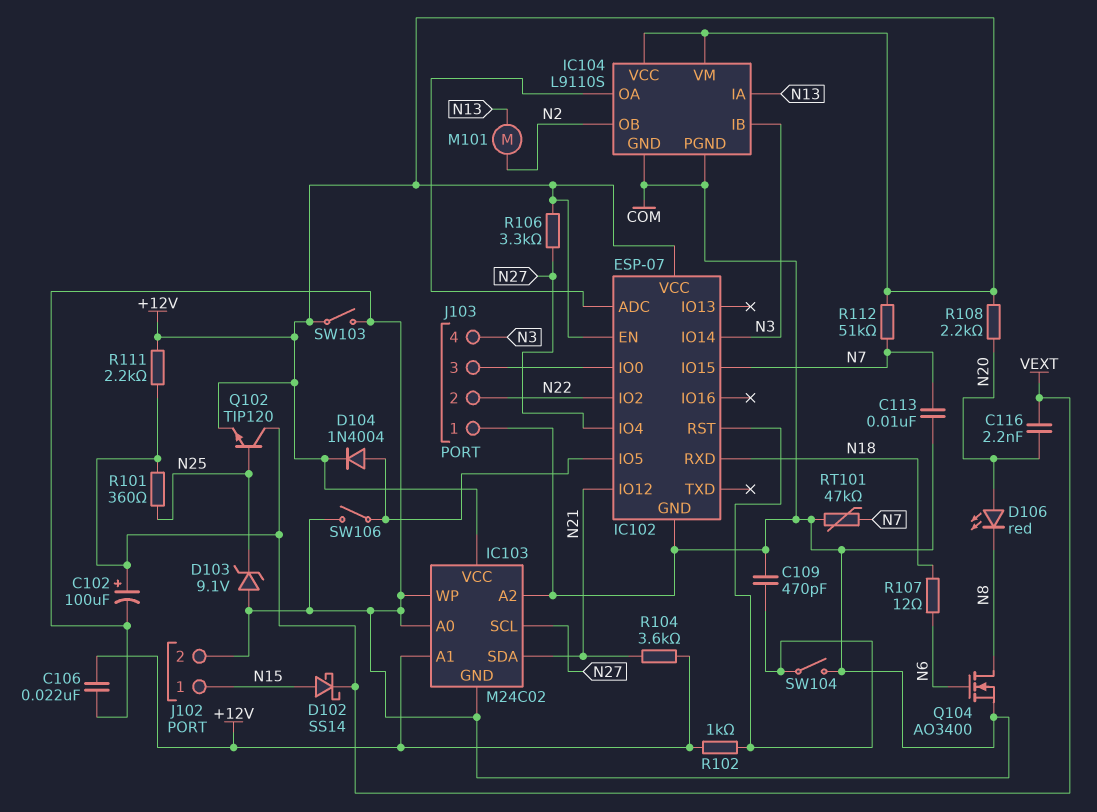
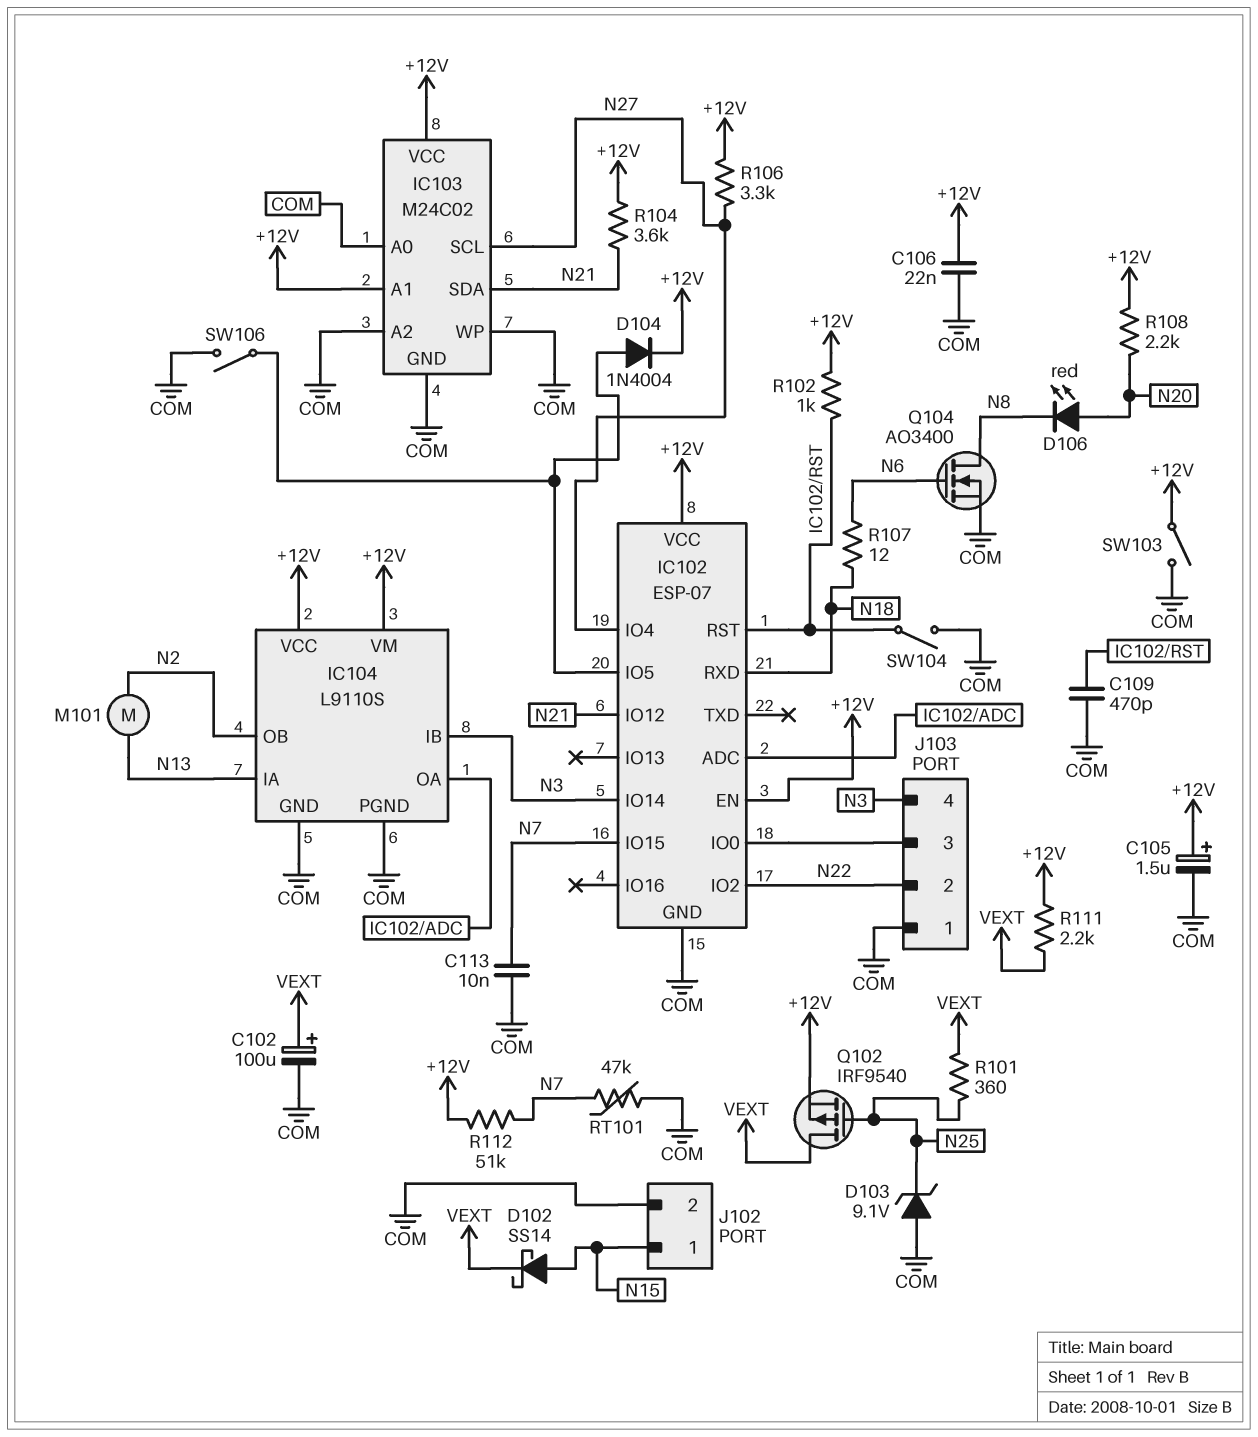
C105: none -> 1.5uF (plus +12V, minus COM)
C116: 2.2nF (N20, VEXT) -> none
Q102: NPN TIP120 (B N25, C VEXT, E +12V) -> PMOS IRF9540 (G N25, D VEXT, S +12V)

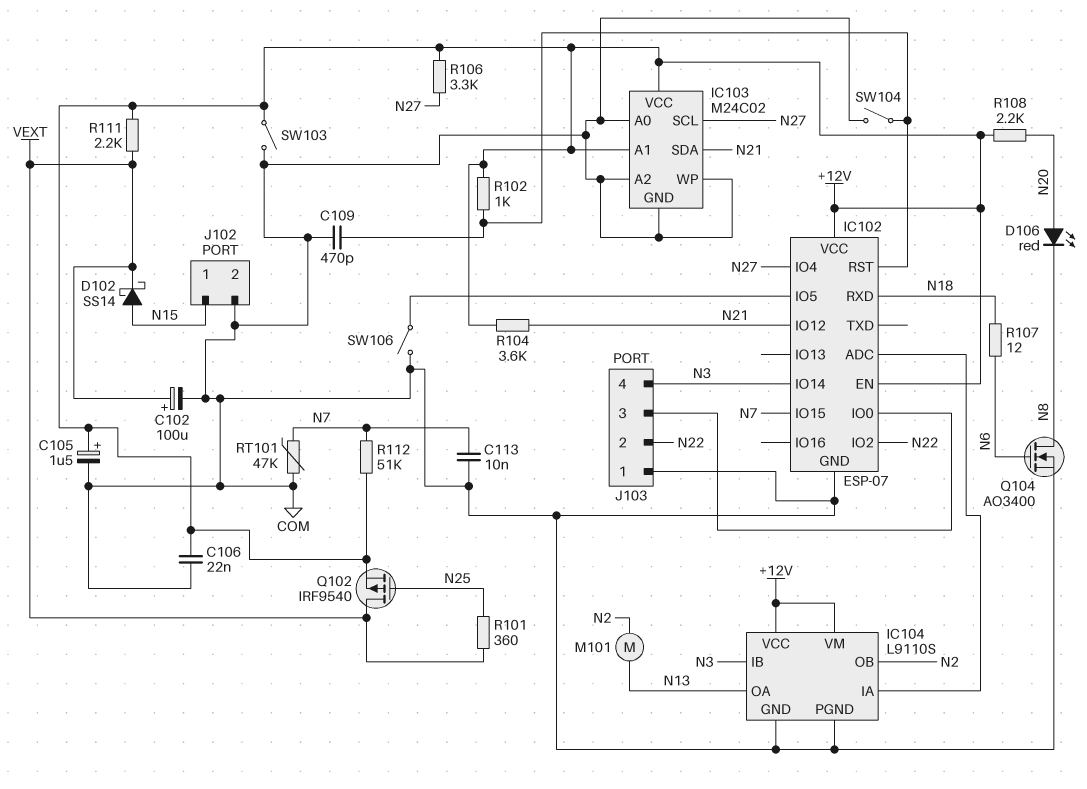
D103: zener 9.1V (A COM, K N25) -> none
D104: diode 1N4004 (A IC102/IO5, K +12V) -> none
IC104 pin IA: N13 -> IC102/ADC
IC104 pin OA: IC102/ADC -> N13

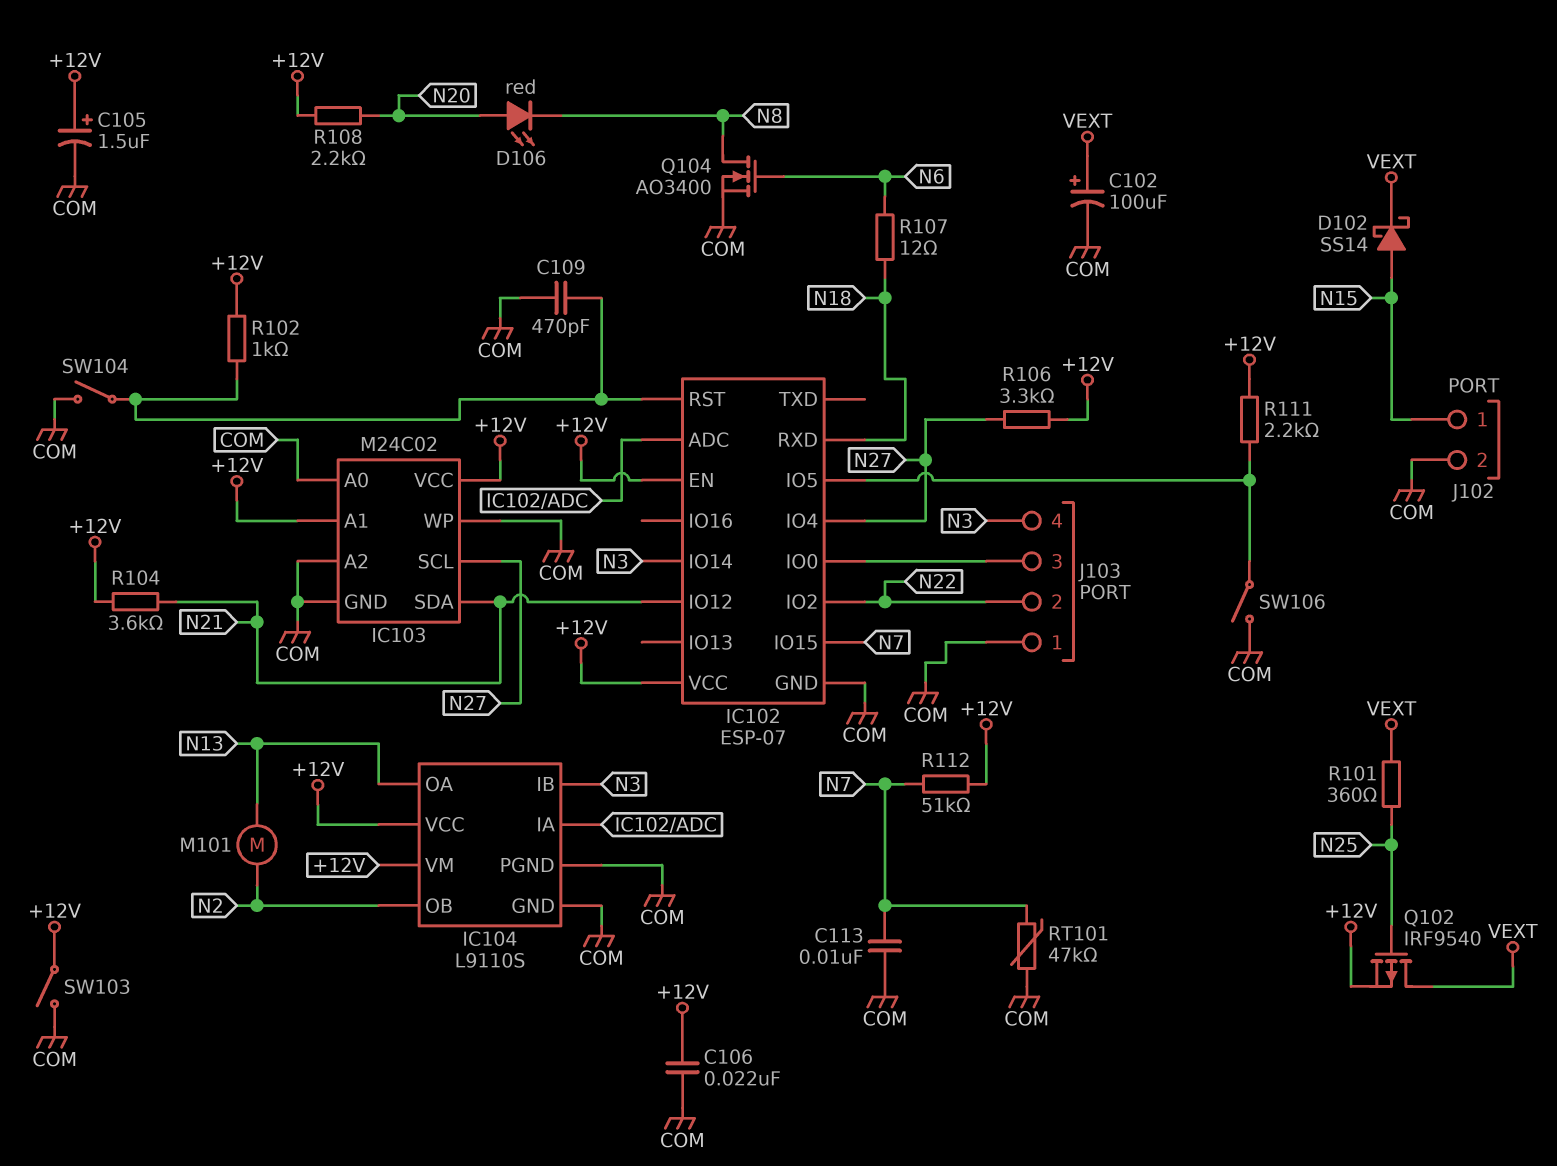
R111: 2.2k (+12V, VEXT) -> 2.2k (+12V, IC102/IO5)

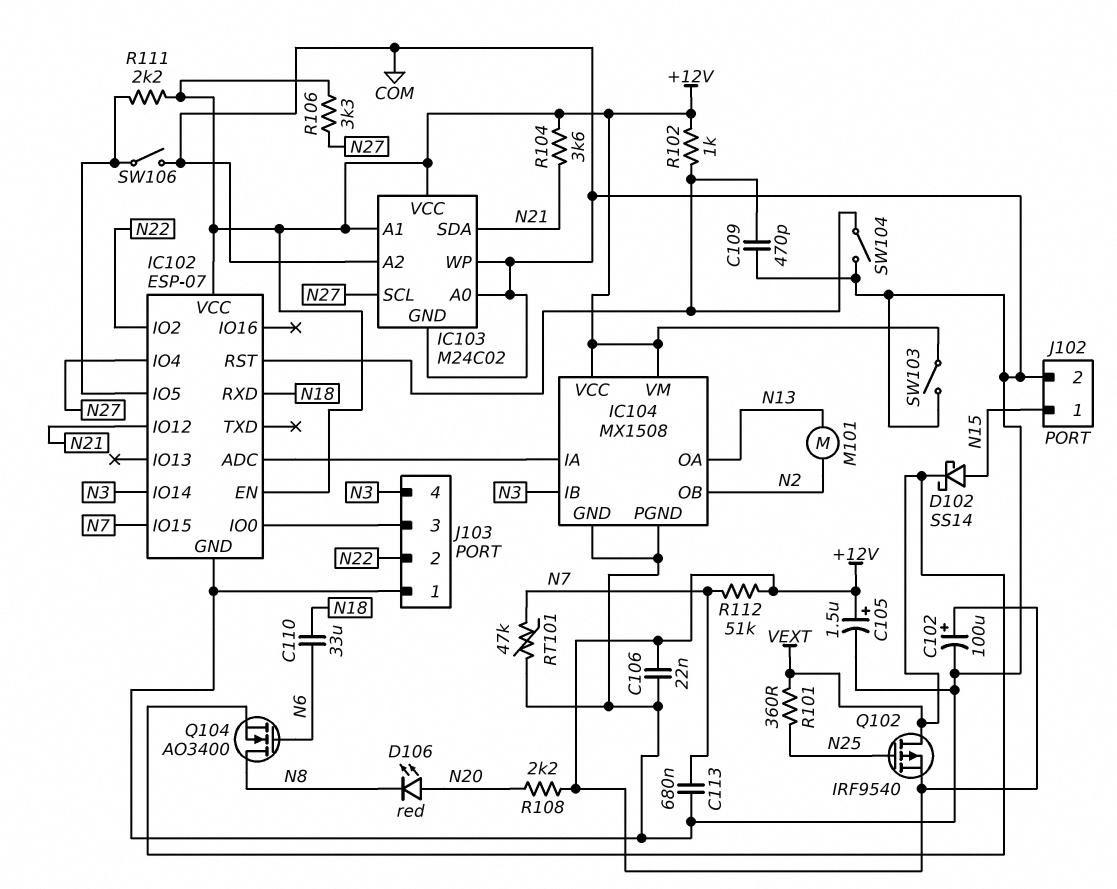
C102: 100uF (plus VEXT, minus COM) -> 100uF (plus +12V, minus COM)
C110: none -> 33uF (N6, N18)
C113: 10nF (COM, N7) -> 680nF (COM, N7)
IC104: L9110S -> MX1508
Q104: NMOS AO3400 (G N6, D N8, S COM) -> NMOS AO3400 (G N6, D N8, S VEXT)
R107: 12 (N6, N18) -> none

